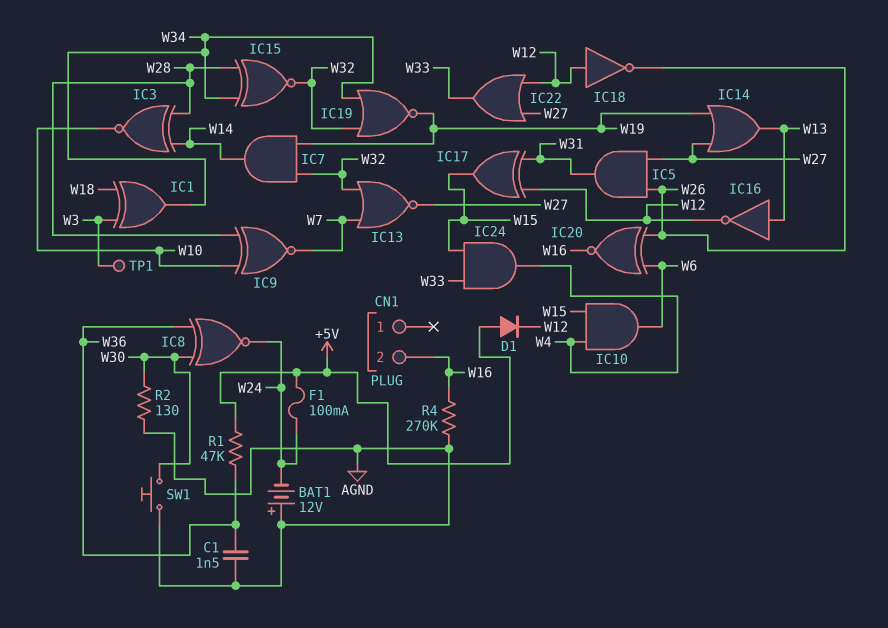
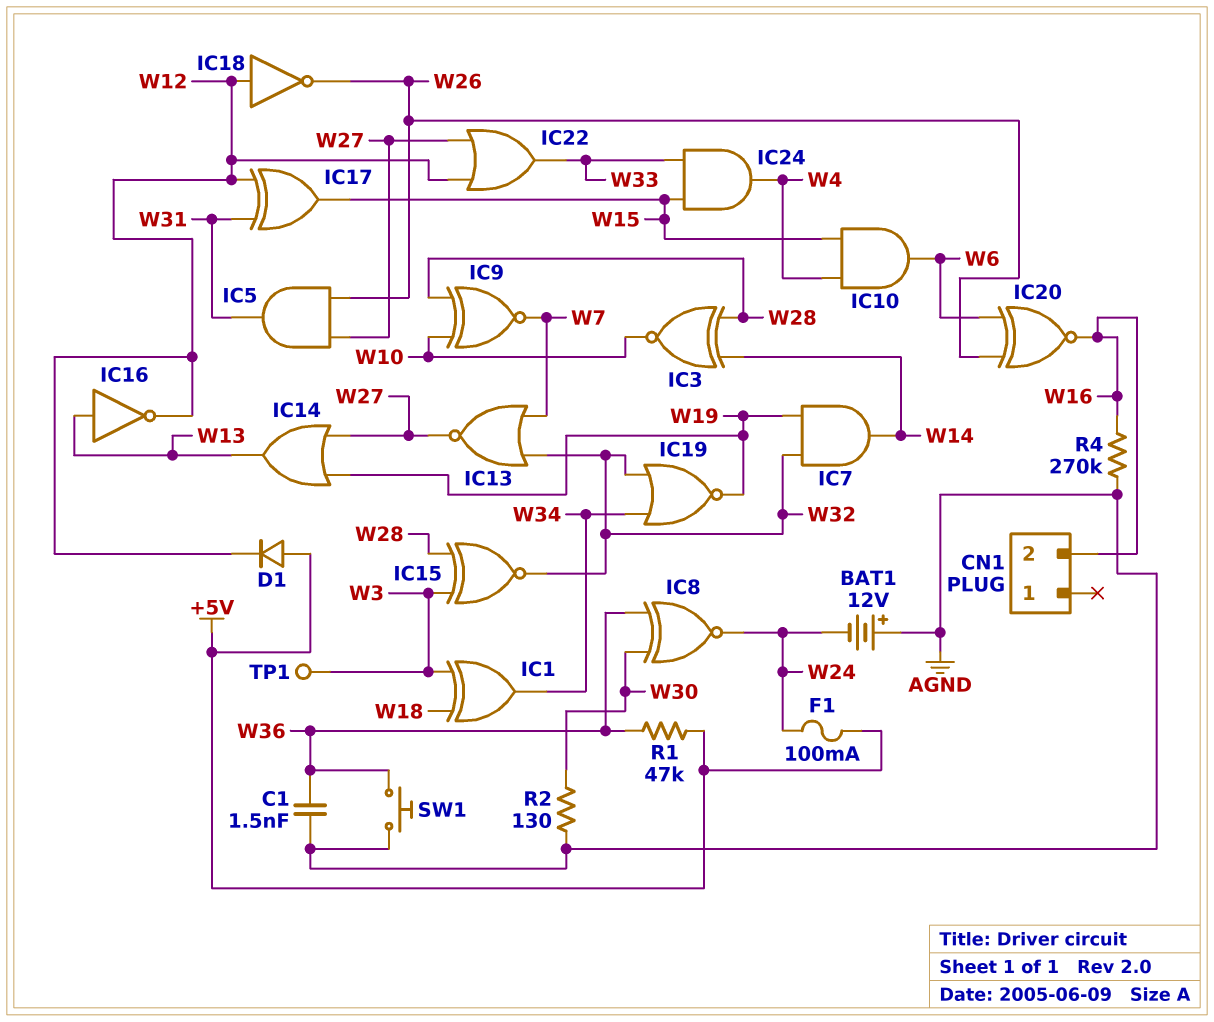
IC15: XNOR (in W28, in W34, out W32) -> XNOR (in W3, in W28, out W32)
SW1: button (AGND, W30) -> button (AGND, W36)

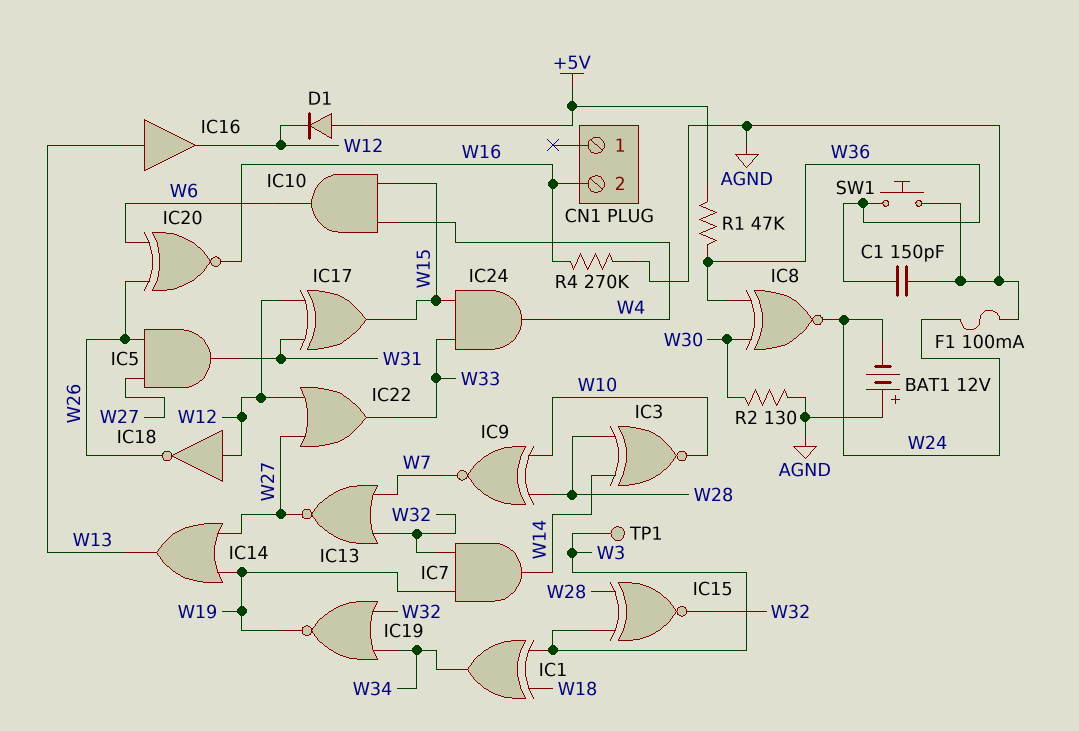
C1: 1.5nF (AGND, W36) -> 150pF (AGND, W36)
F1: 100mA (+5V, W24) -> 100mA (AGND, W24)
IC16: NOT (in W13, out W12) -> buffer (in W13, out W12)

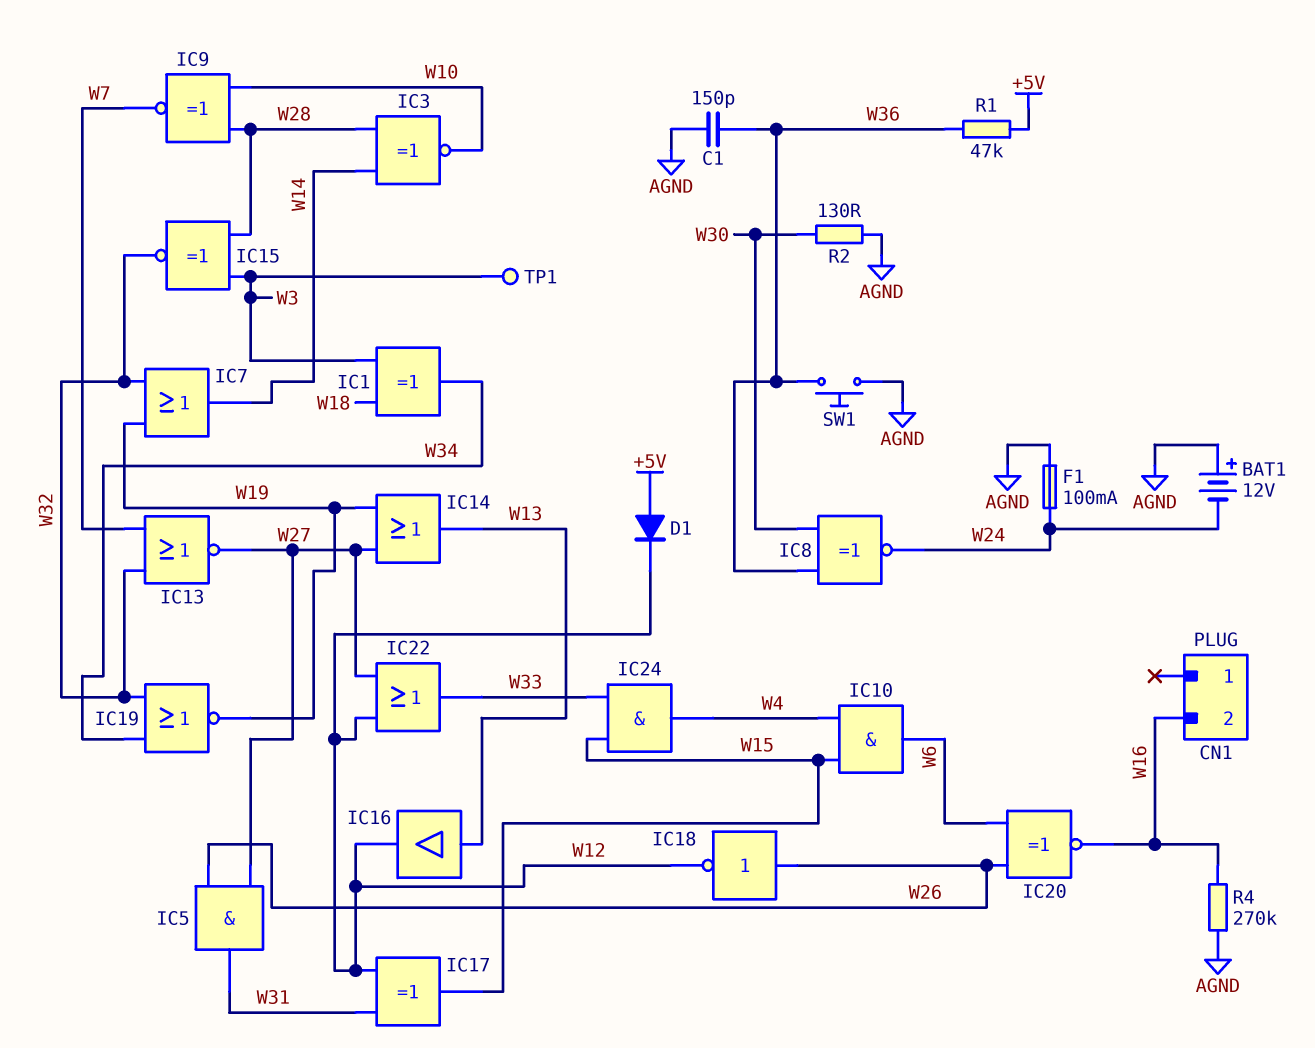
IC7: AND (in W19, in W32, out W14) -> OR (in W19, in W32, out W14)
IC18: NOT (in W12, out W26) -> NOT (in W26, out W12)

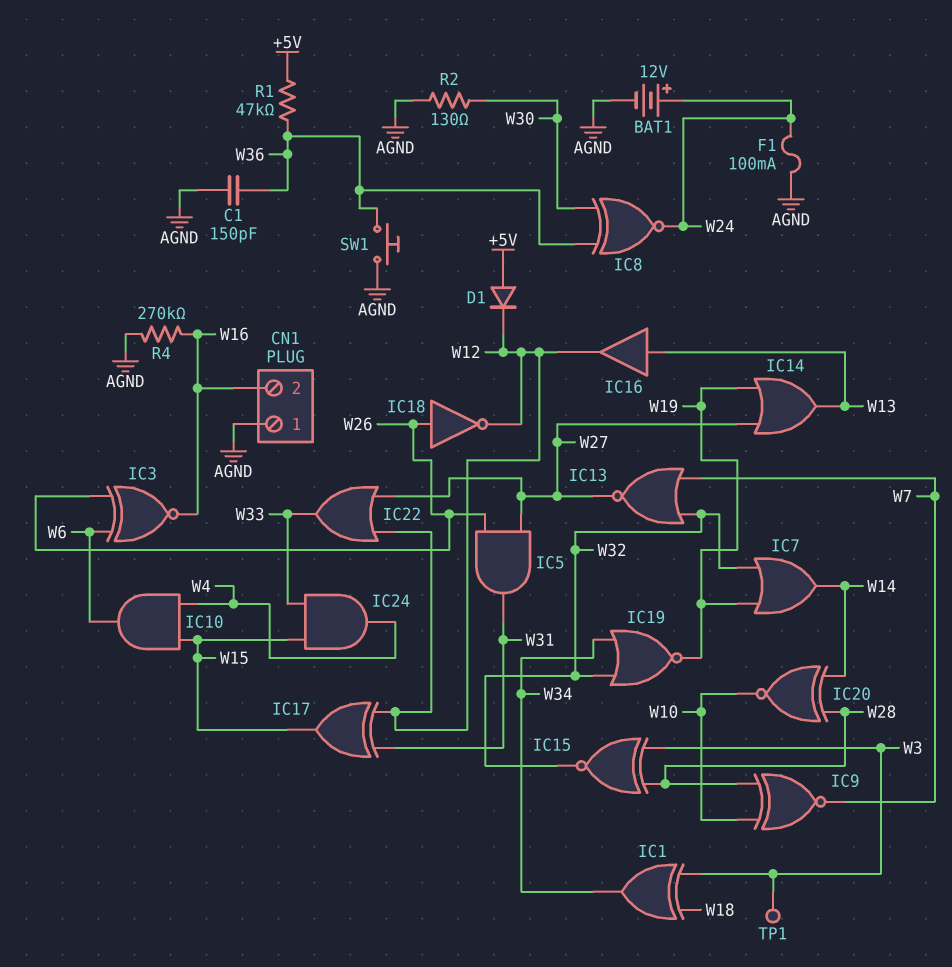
BAT1: 12V (plus AGND, minus W24) -> 12V (plus W24, minus AGND)
CN1 pin 1: none -> AGND
IC3: XNOR (in W14, in W28, out W10) -> XNOR (in W6, in W26, out W16)
IC20: XNOR (in W6, in W26, out W16) -> XNOR (in W14, in W28, out W10)

